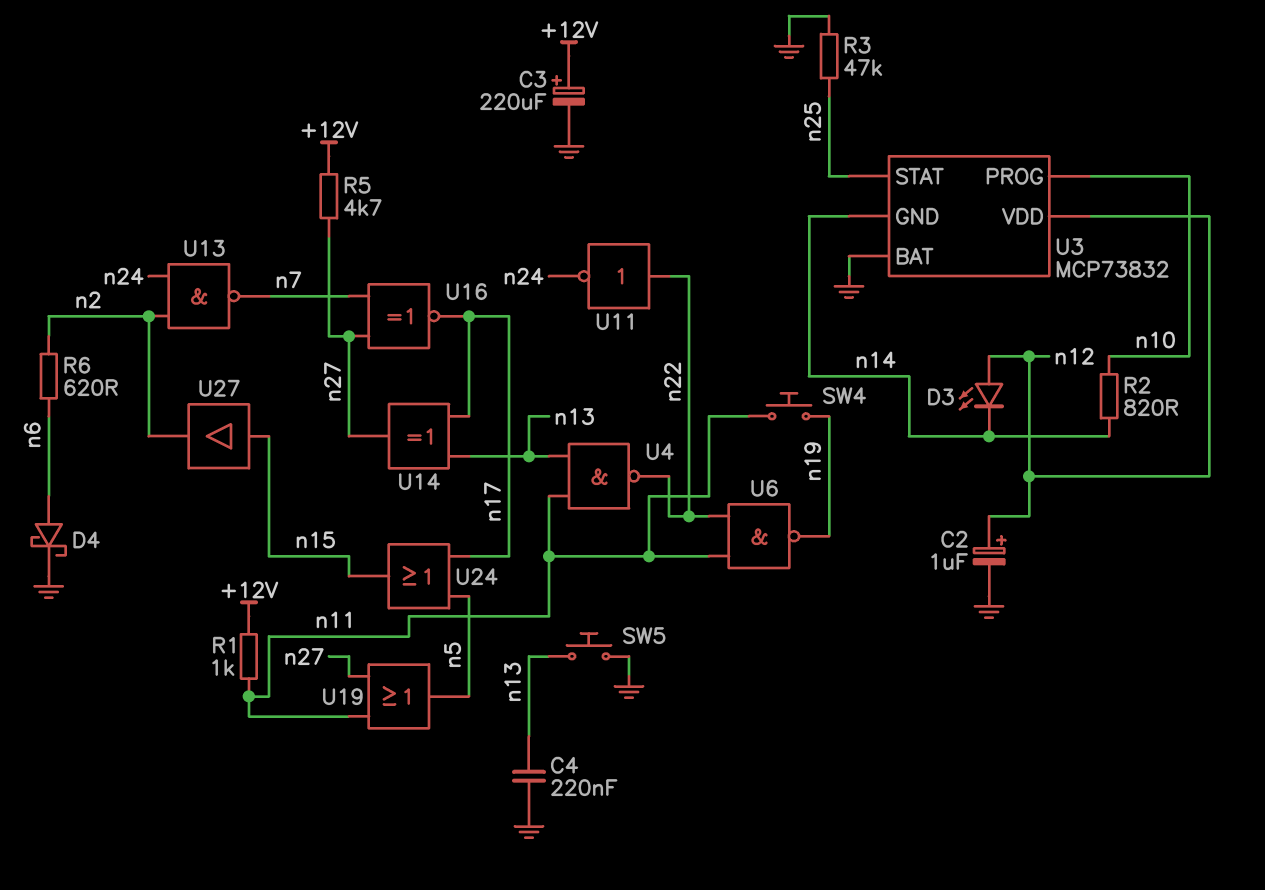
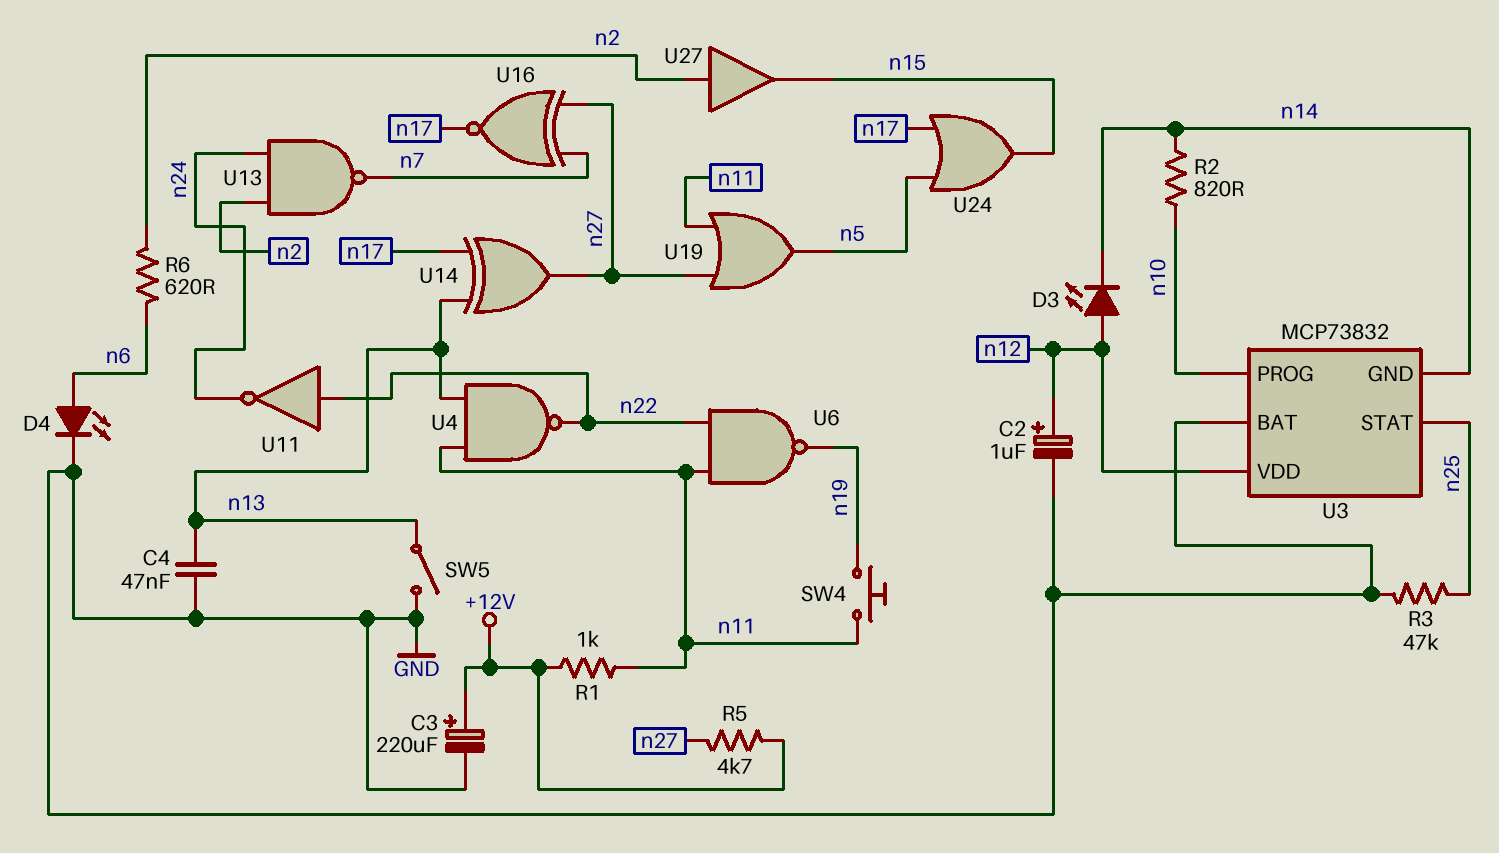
C4: 220nF (GND, n13) -> 47nF (GND, n13)
D4: schottky (A n6, K GND) -> LED (A n6, K GND)
SW5: button (GND, n13) -> switch (GND, n13)
U27: buffer (in n15, out n2) -> buffer (in n2, out n15)

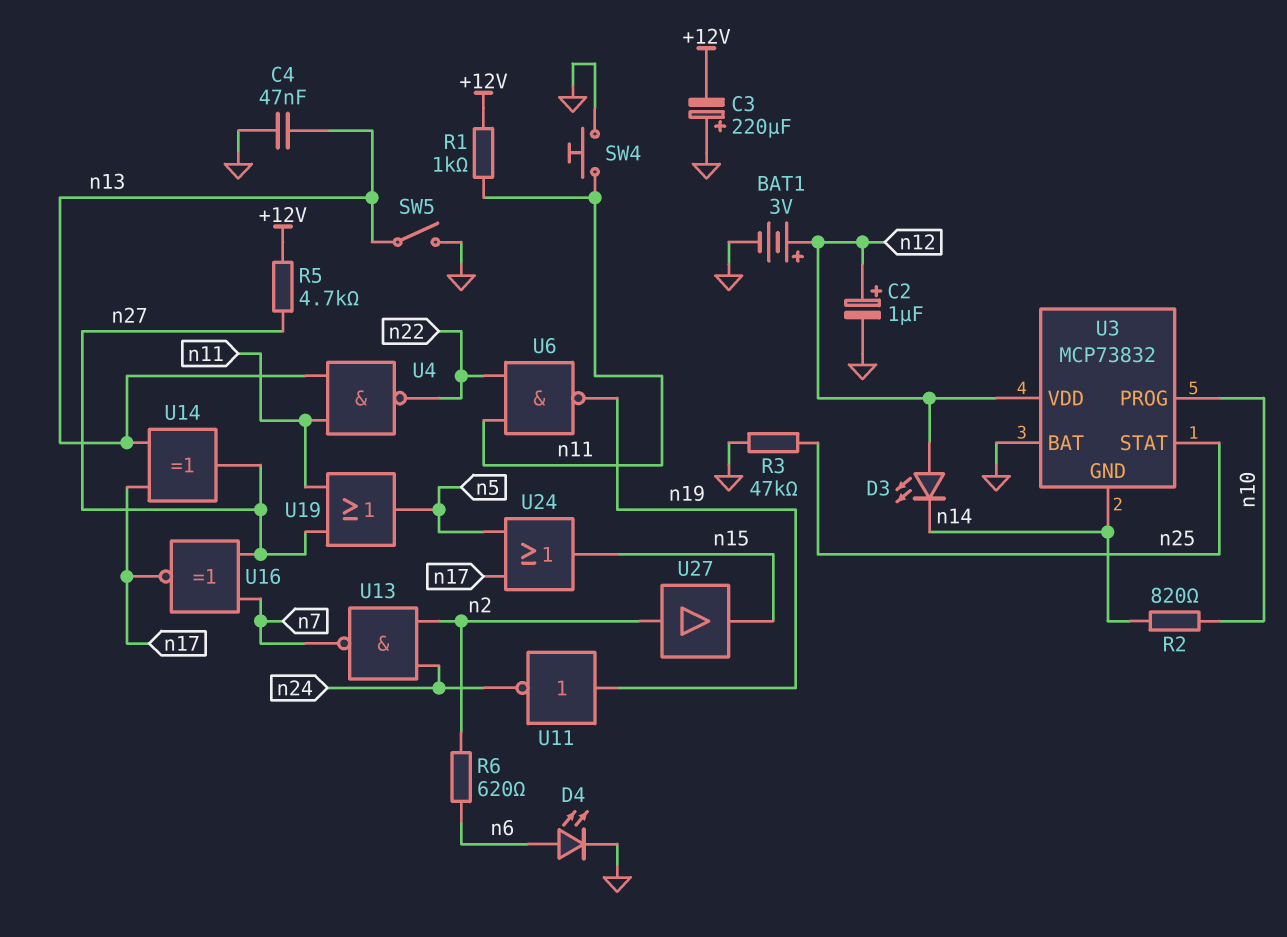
BAT1: none -> 3V (plus n12, minus GND)
C3: 220uF (plus +12V, minus GND) -> 220uF (plus GND, minus +12V)
SW4: button (n11, n19) -> button (GND, n11)
U11: NOT (in n22, out n24) -> NOT (in n19, out n24)

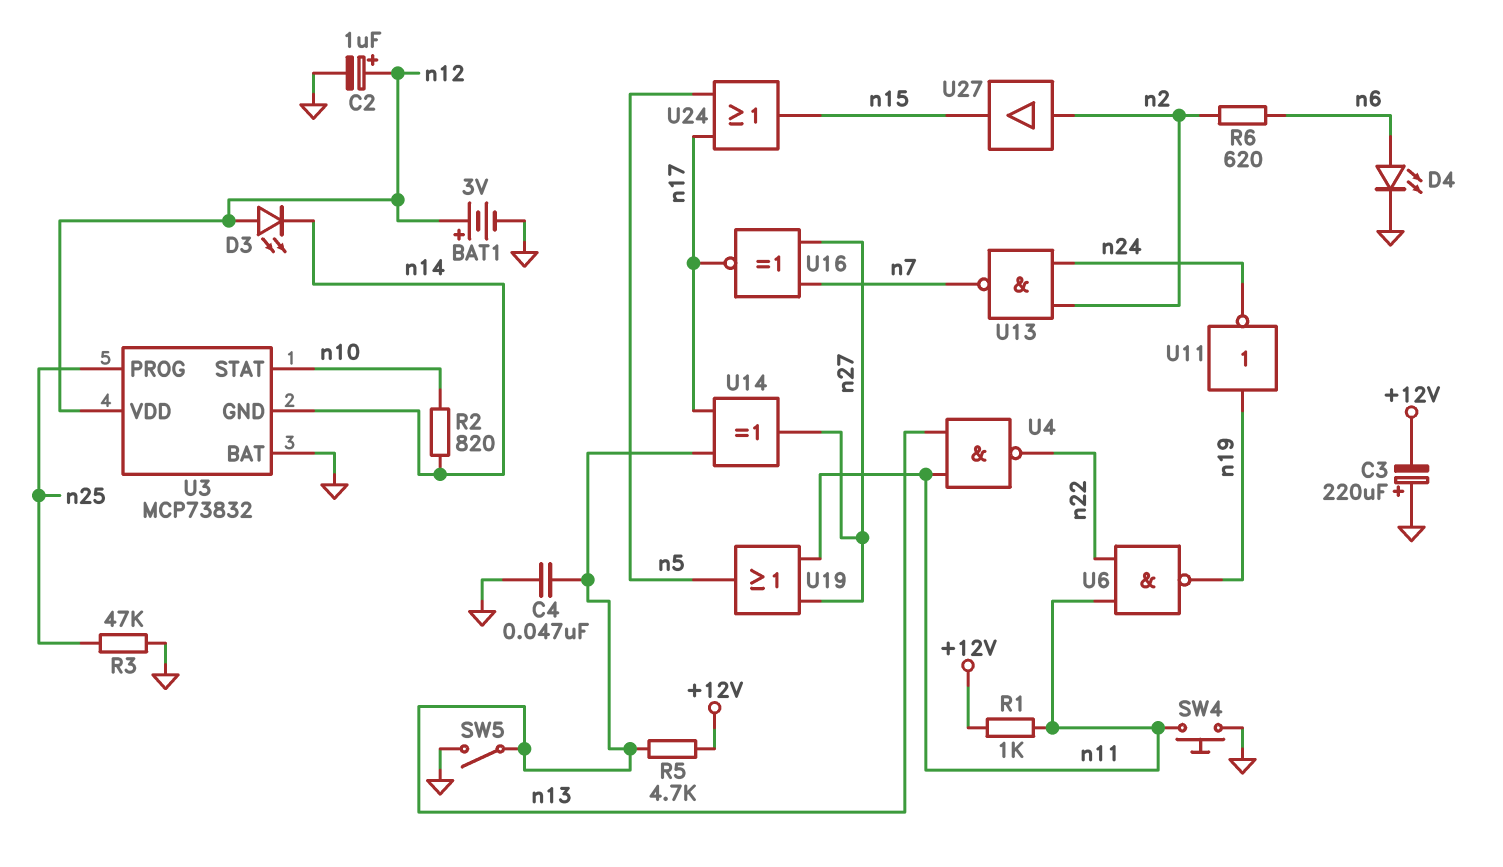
R5: 4.7k (+12V, n27) -> 4.7k (+12V, n13)
U3 pin PROG: n10 -> n25
U3 pin STAT: n25 -> n10

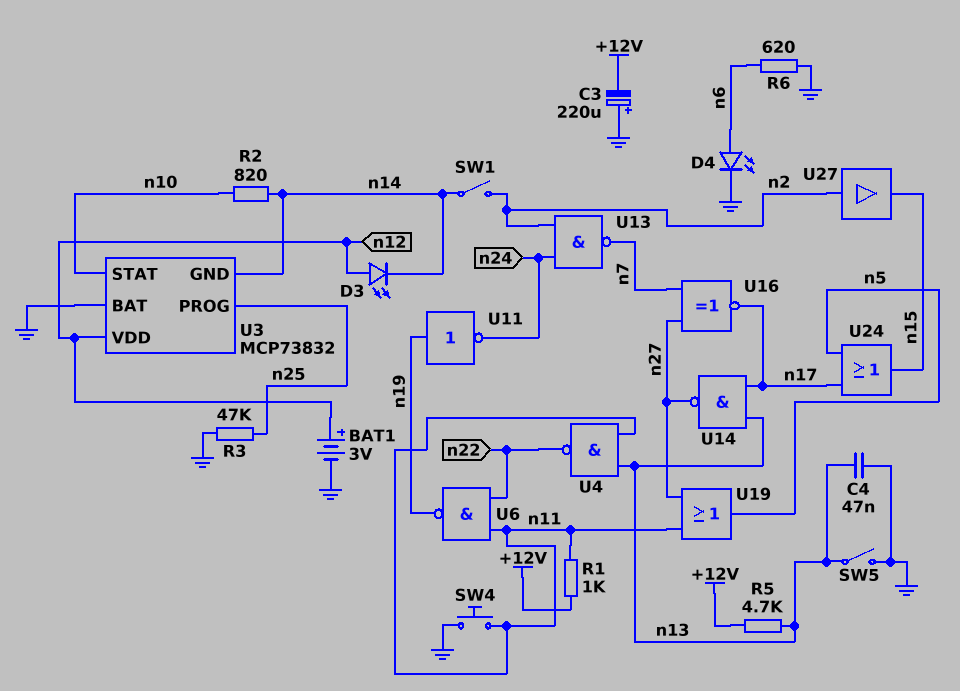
C2: 1uF (plus n12, minus GND) -> none
R6: 620 (n2, n6) -> 620 (GND, n6)
SW1: none -> switch (n2, n14)
U14: XOR (in n13, in n17, out n27) -> NAND (in n13, in n17, out n27)

